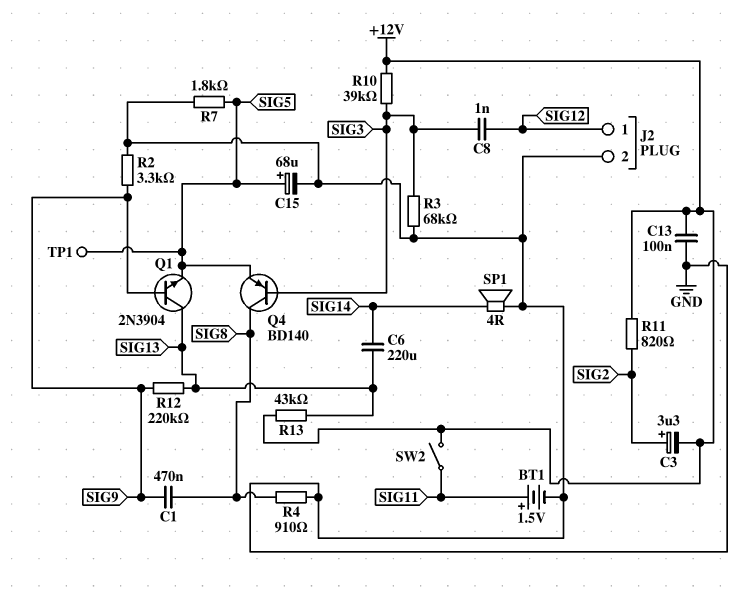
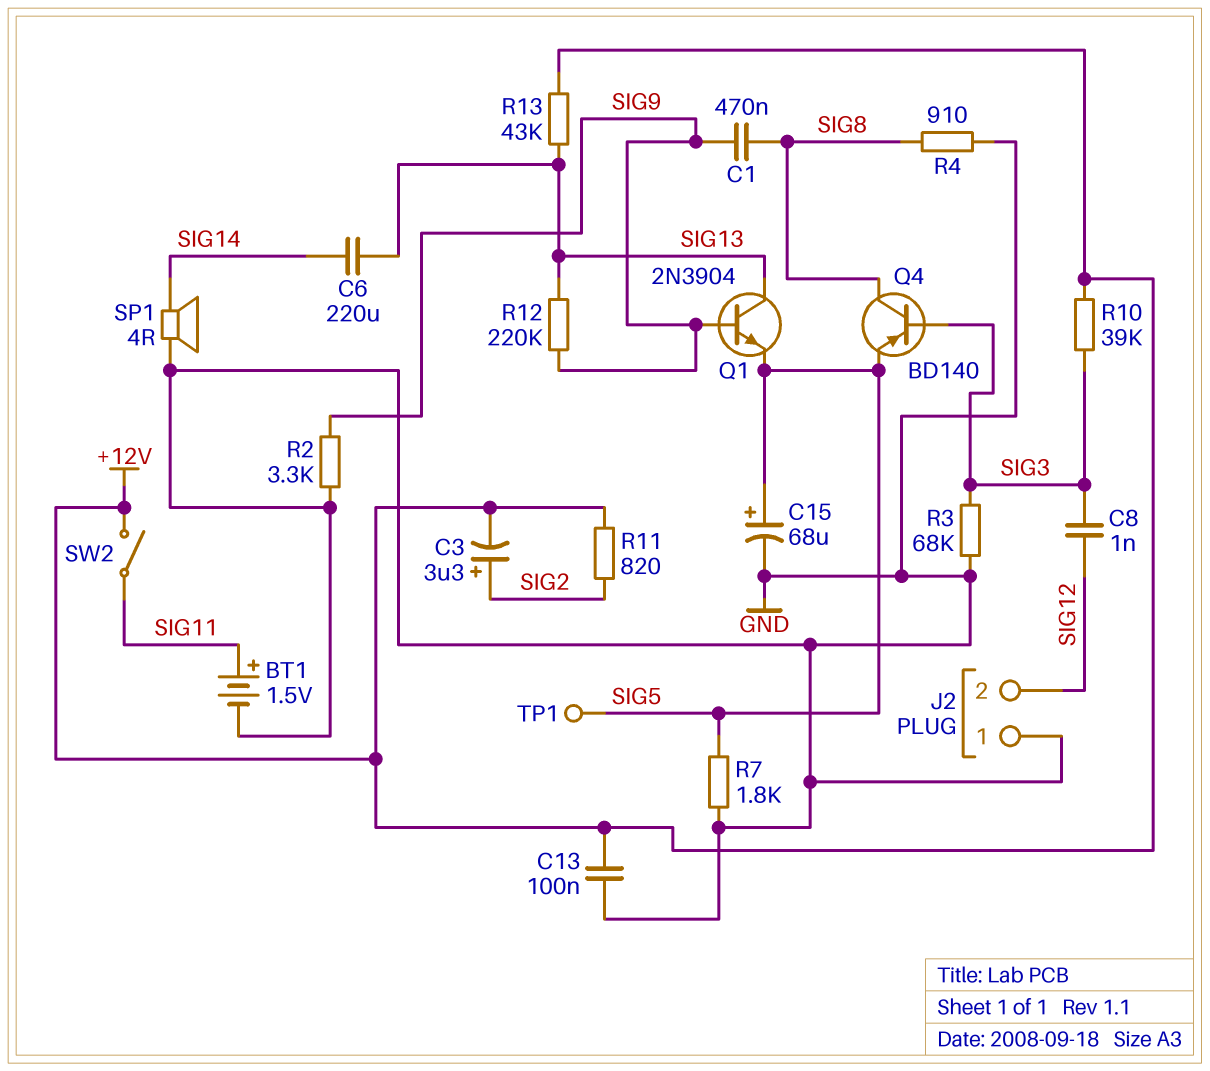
J2 pin 1: SIG12 -> GND
J2 pin 2: GND -> SIG12

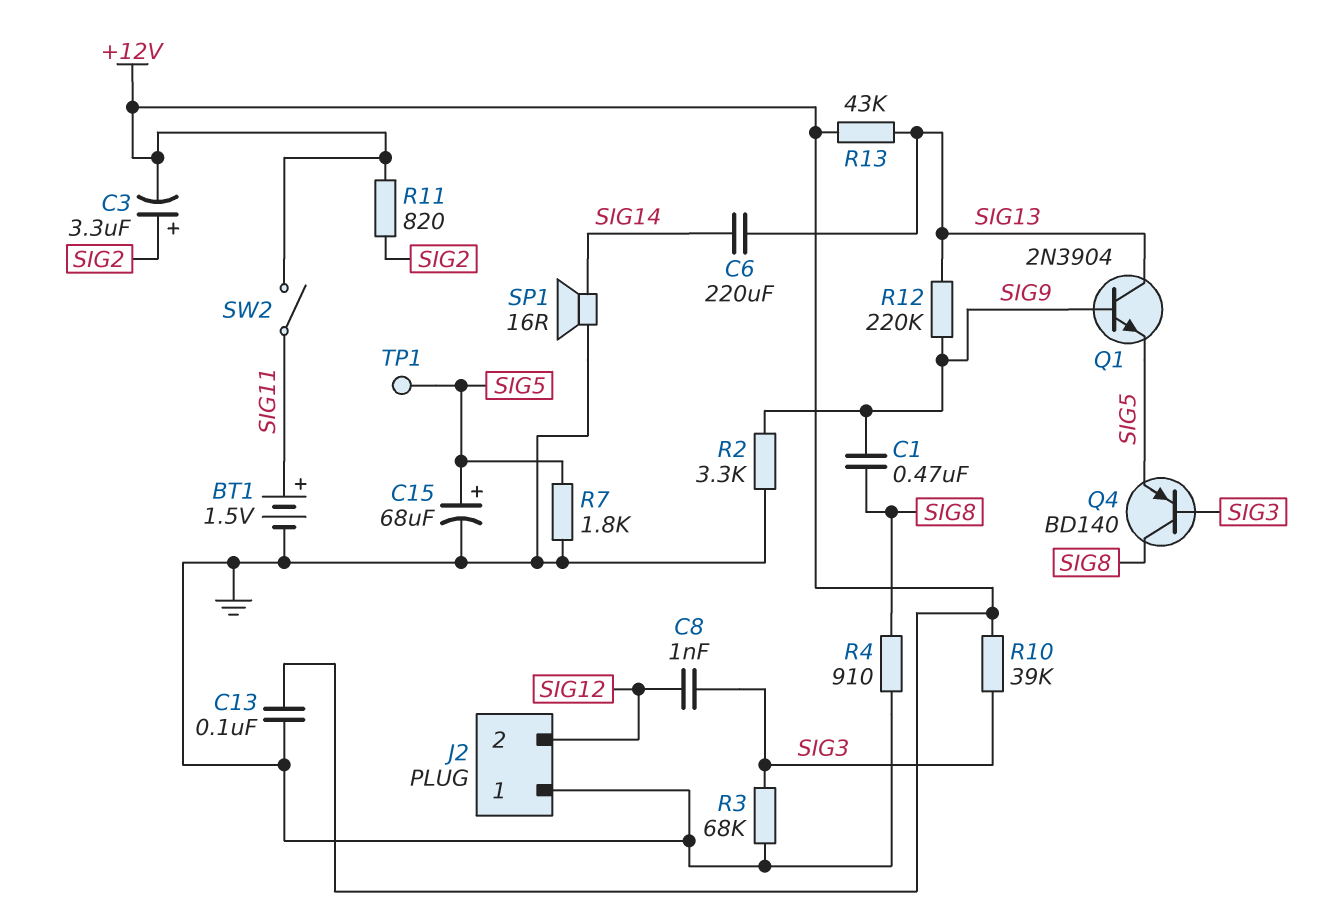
SP1: speaker 4R (GND, SIG14) -> speaker 16R (GND, SIG14)

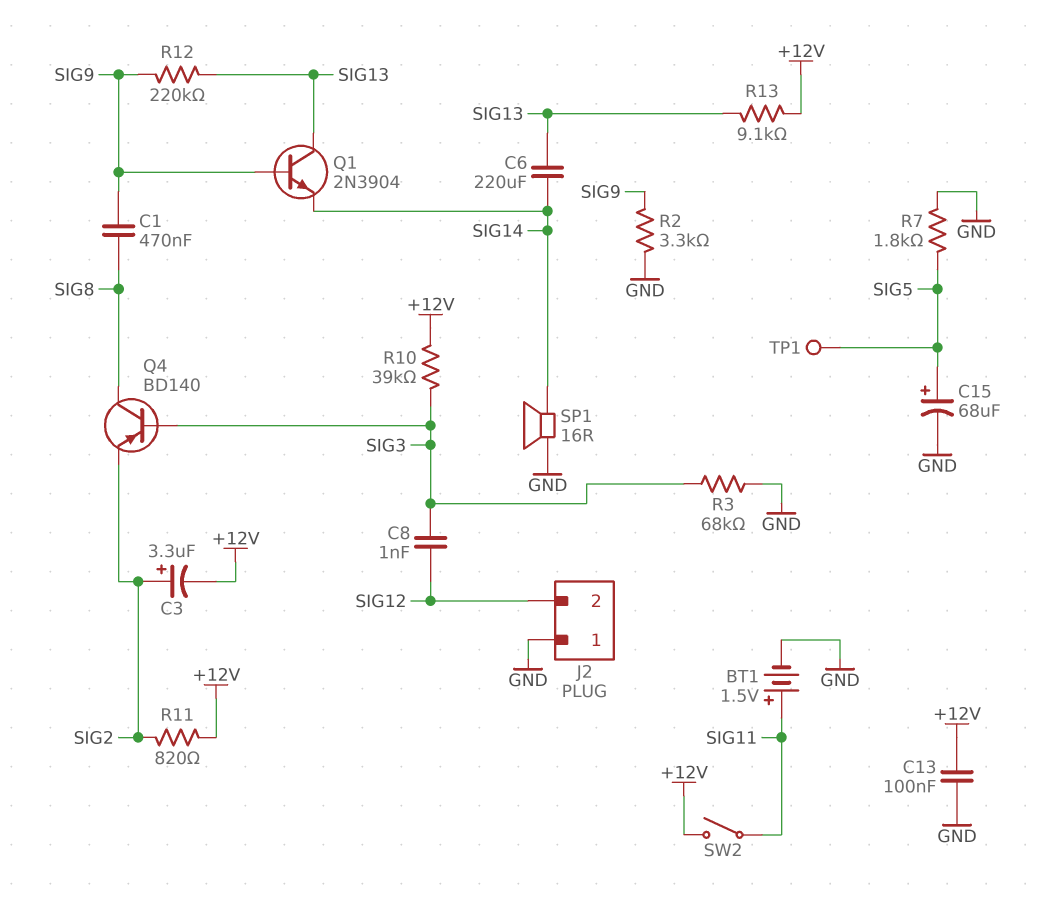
Q1: NPN 2N3904 (B SIG9, C SIG13, E SIG5) -> NPN 2N3904 (B SIG9, C SIG13, E SIG14)
Q4: PNP BD140 (B SIG3, C SIG8, E SIG5) -> PNP BD140 (B SIG3, C SIG8, E SIG2)
R4: 910 (GND, SIG8) -> none
R13: 43k (+12V, SIG13) -> 9.1k (+12V, SIG13)

